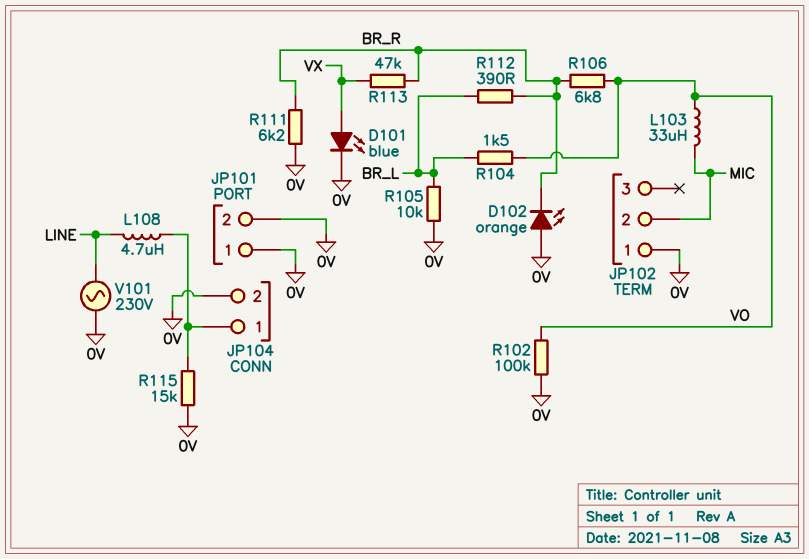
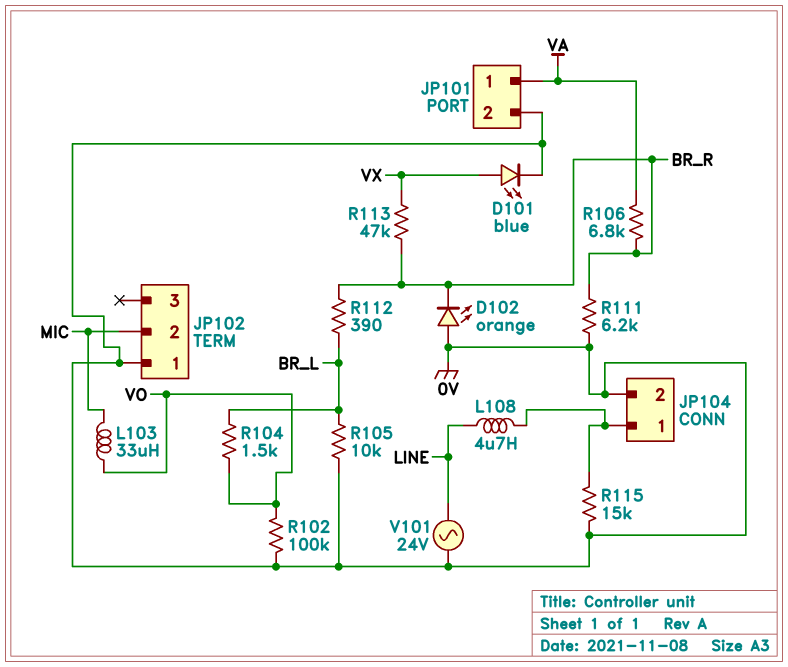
JP101 pin 1: 0V -> VA
R106: 6.8k (BR_R, VO) -> 6.8k (BR_R, VA)
V101: AC 230V (0V, LINE) -> AC 24V (0V, LINE)

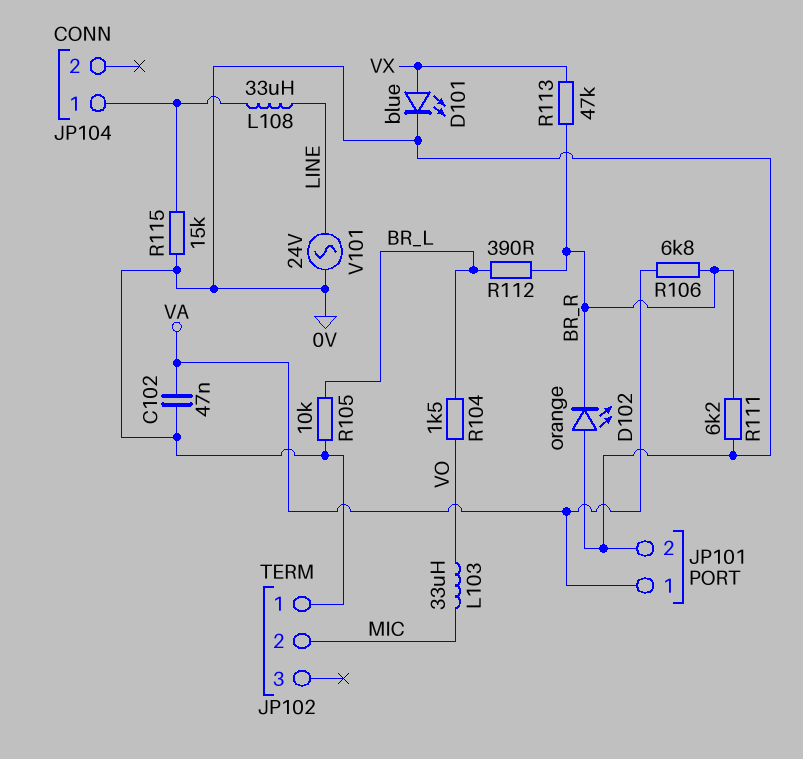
C102: none -> 47nF (0V, VA)
JP104 pin 2: 0V -> none
L108: 4.7uH (JP104/1, LINE) -> 33uH (JP104/1, LINE)
R102: 100k (0V, VO) -> none

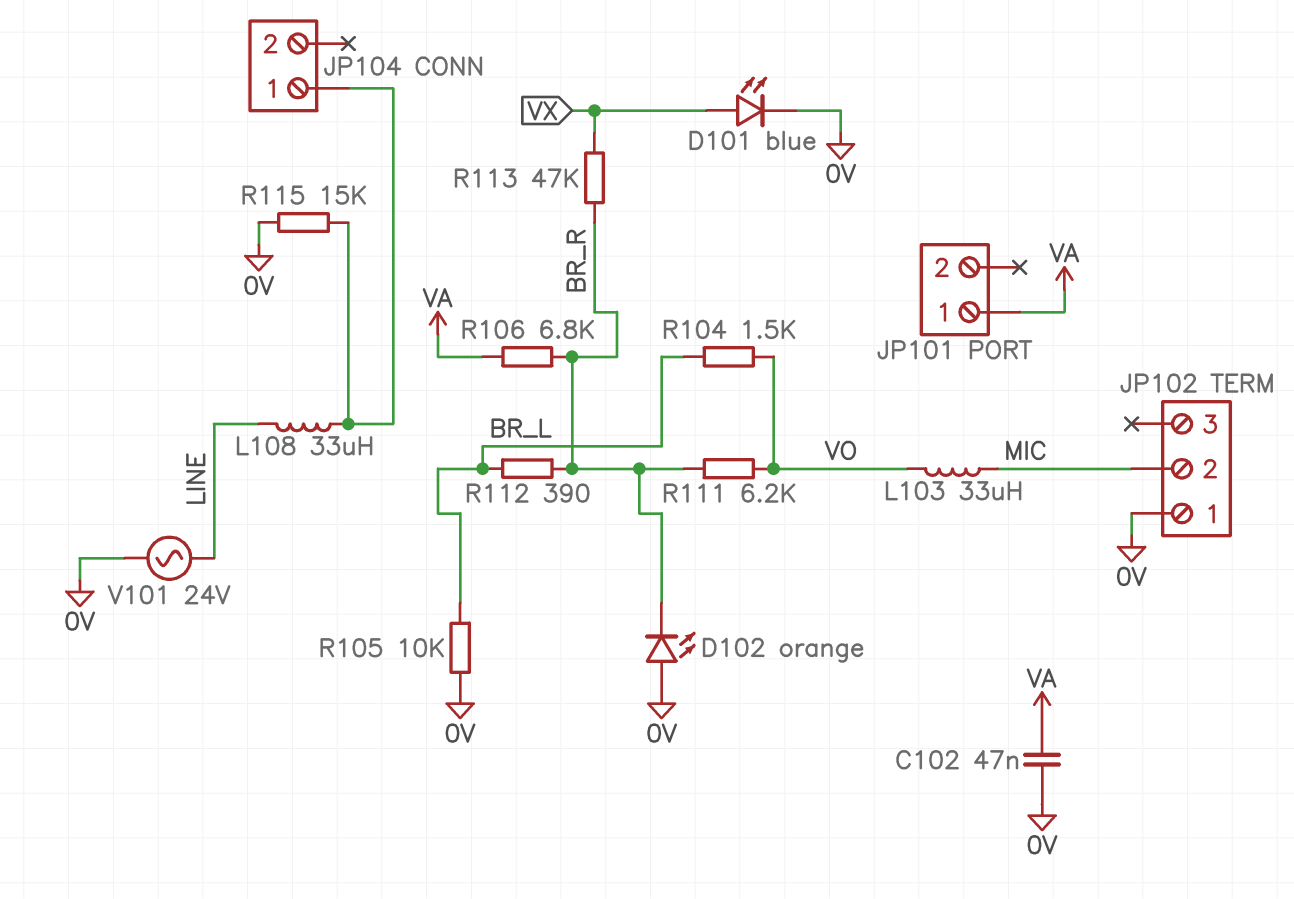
JP101 pin 2: 0V -> none
R111: 6.2k (0V, BR_R) -> 6.2k (BR_R, VO)

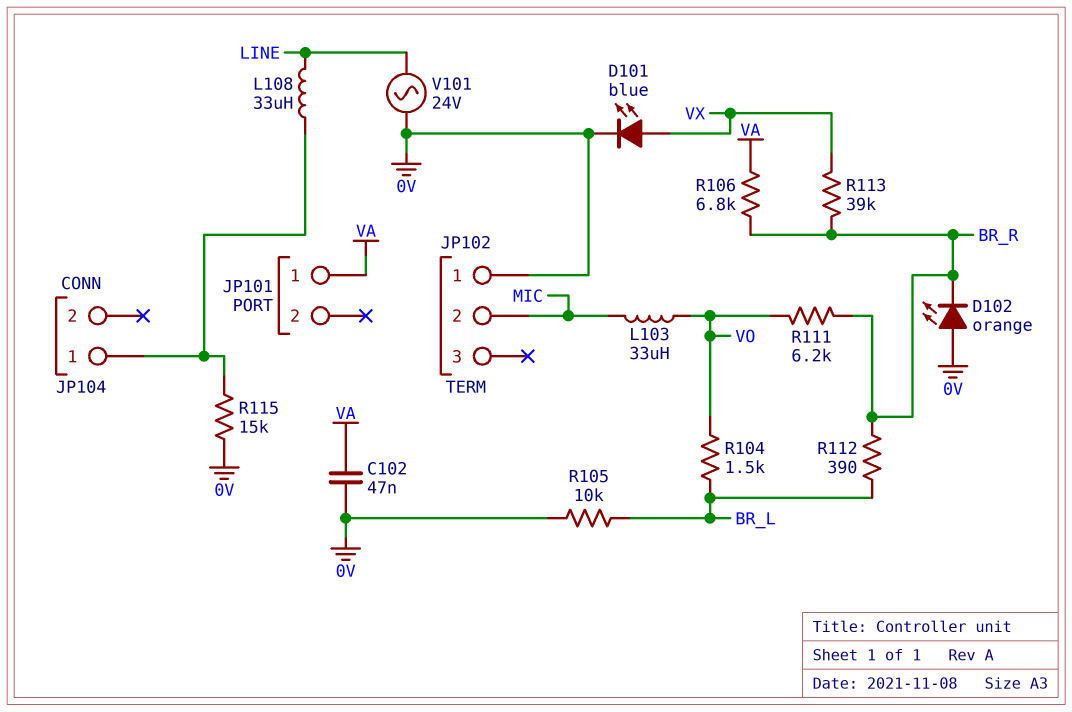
R113: 47k (BR_R, VX) -> 39k (BR_R, VX)

